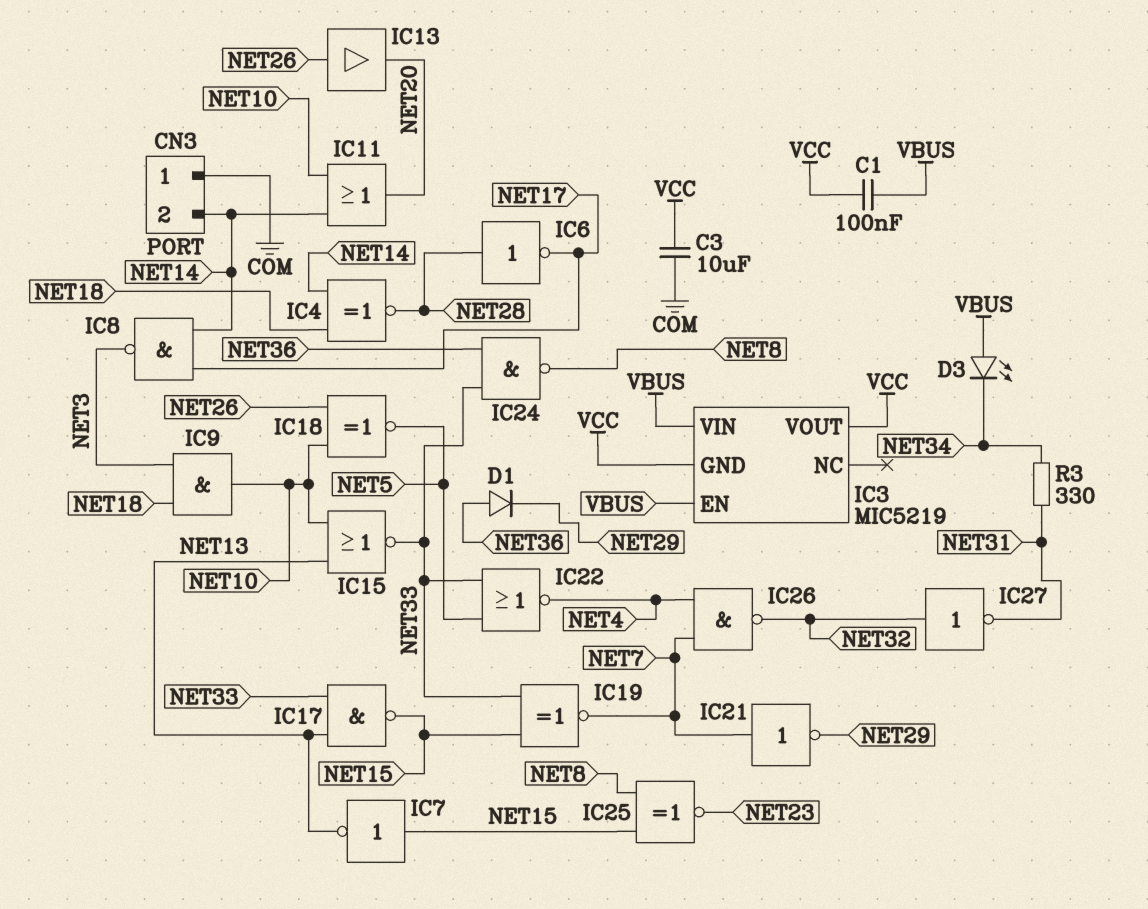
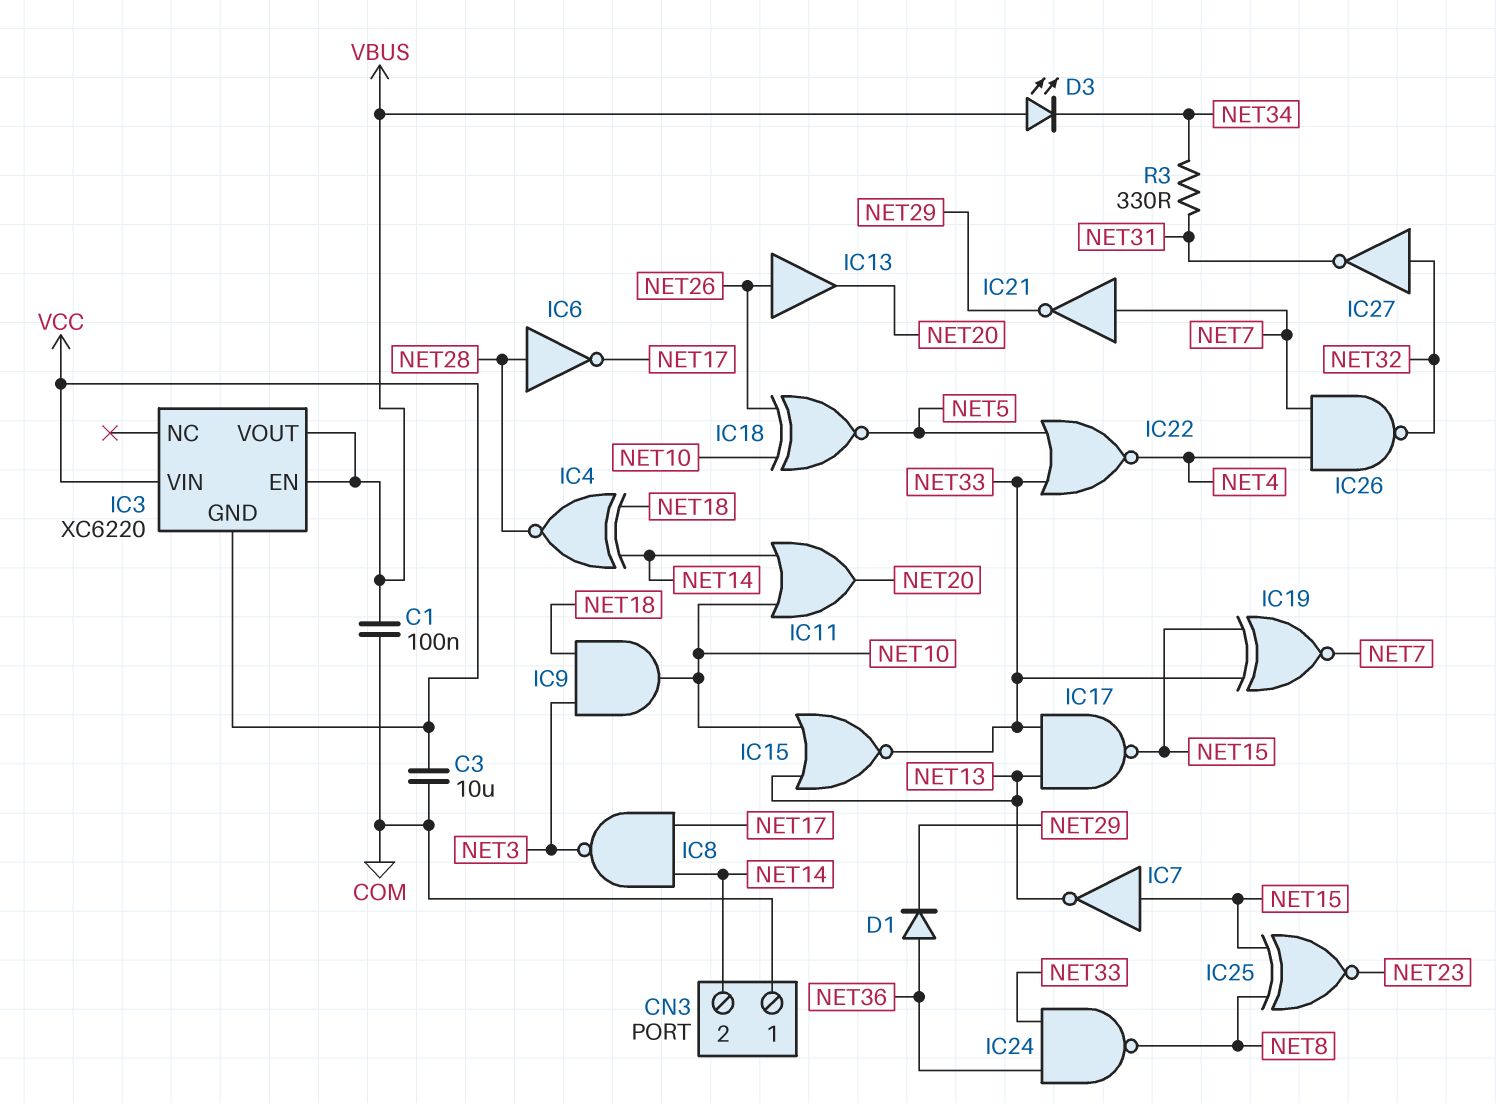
C1: 100nF (VBUS, VCC) -> 100nF (COM, VBUS)
IC3: MIC5219 -> XC6220
IC3 pin VIN: VBUS -> VCC
IC3 pin VOUT: VCC -> VBUS

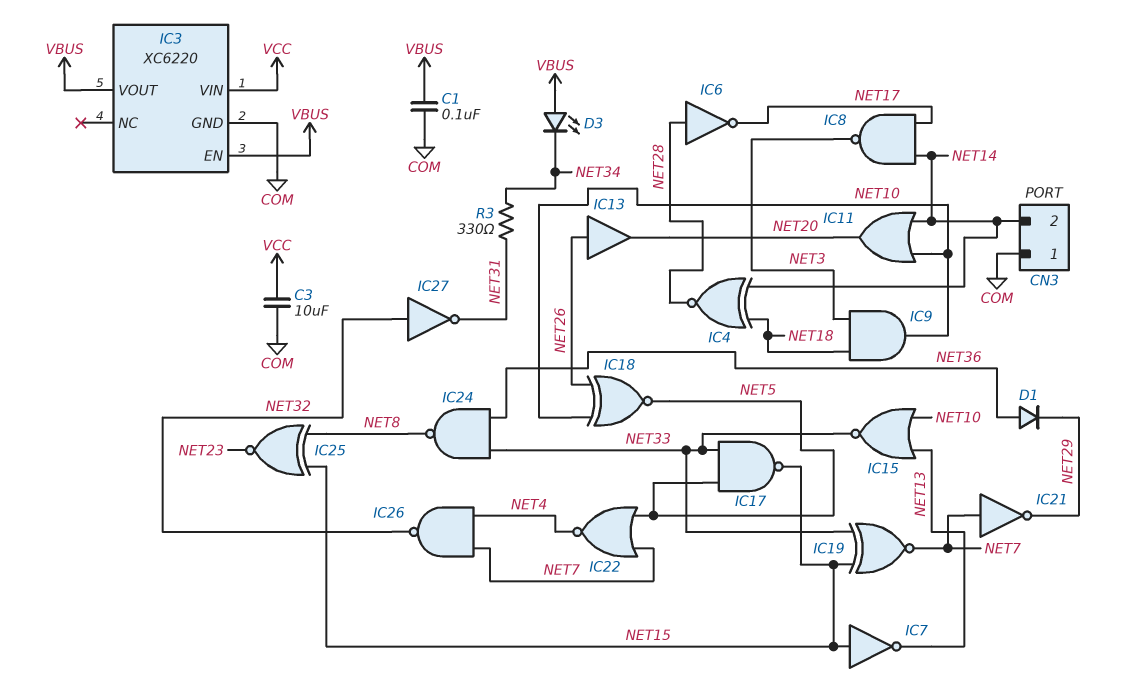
IC3 pin GND: VCC -> COM
IC17: NAND (in NET13, in NET33, out NET15) -> NAND (in NET5, in NET33, out NET15)
IC22: NOR (in NET5, in NET33, out NET4) -> NOR (in NET5, in NET7, out NET4)

